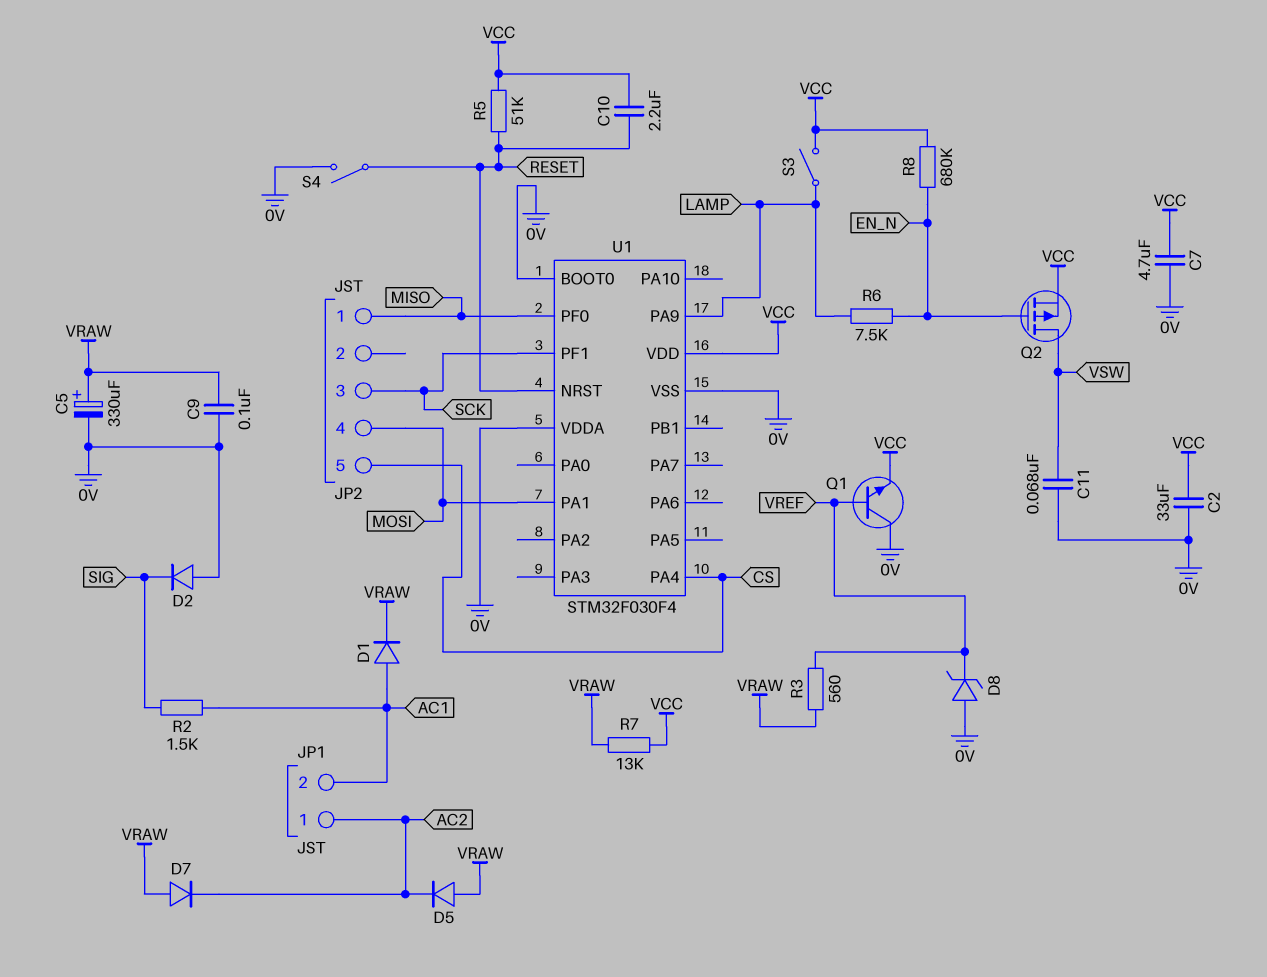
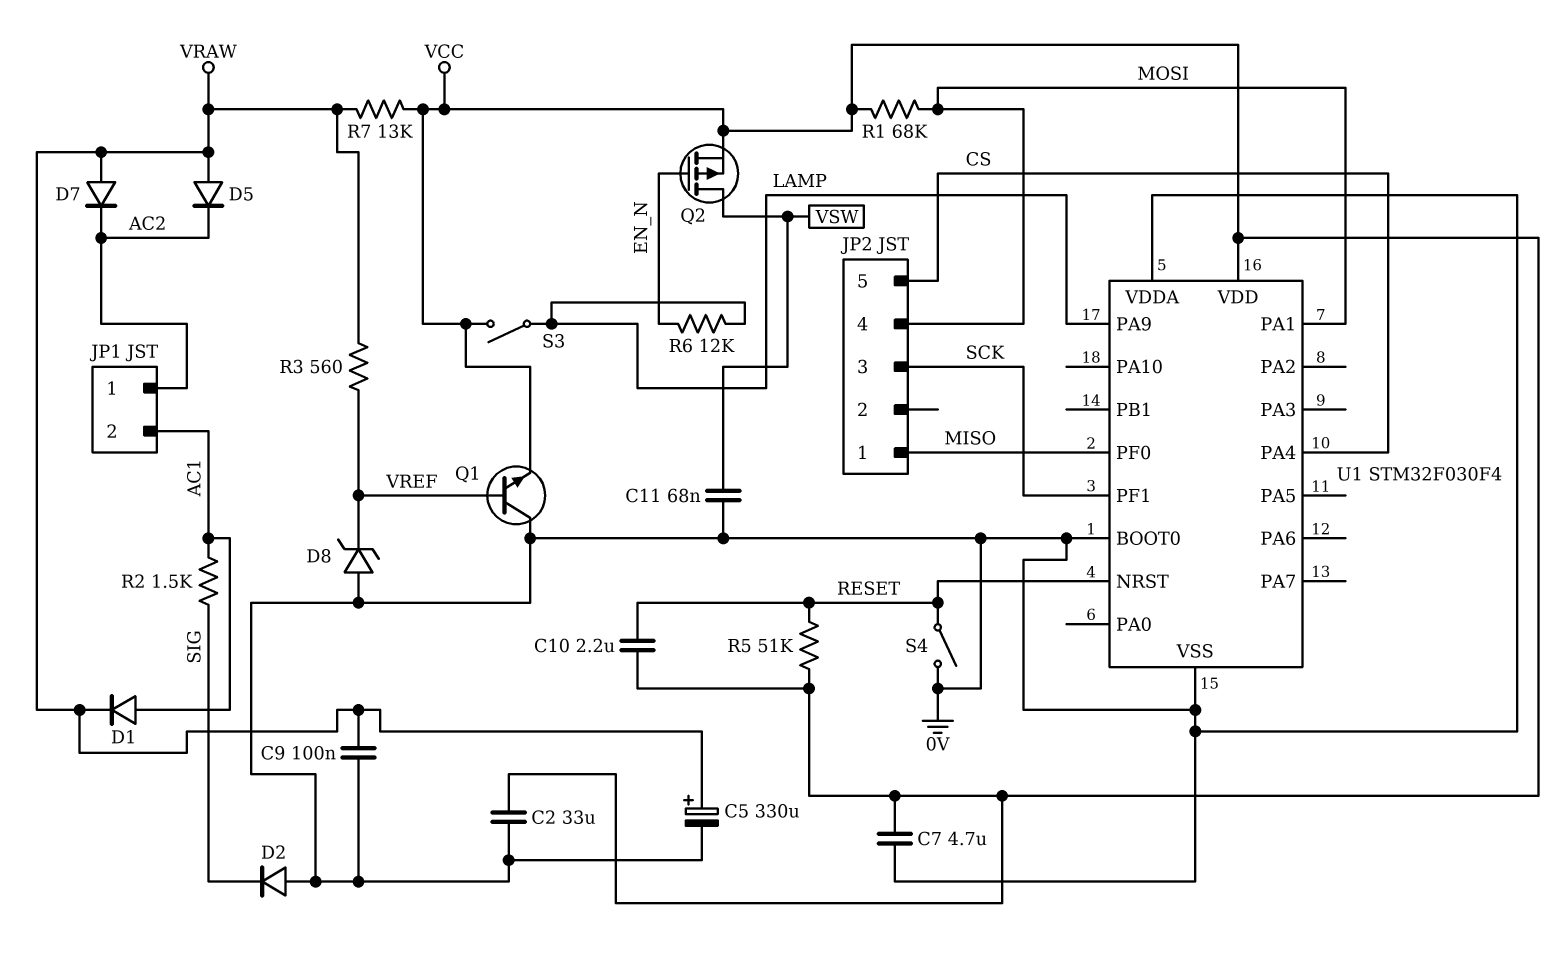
R1: none -> 68k (MOSI, VCC)
R6: 7.5k (EN_N, LAMP) -> 12k (EN_N, LAMP)
R8: 680k (EN_N, VCC) -> none

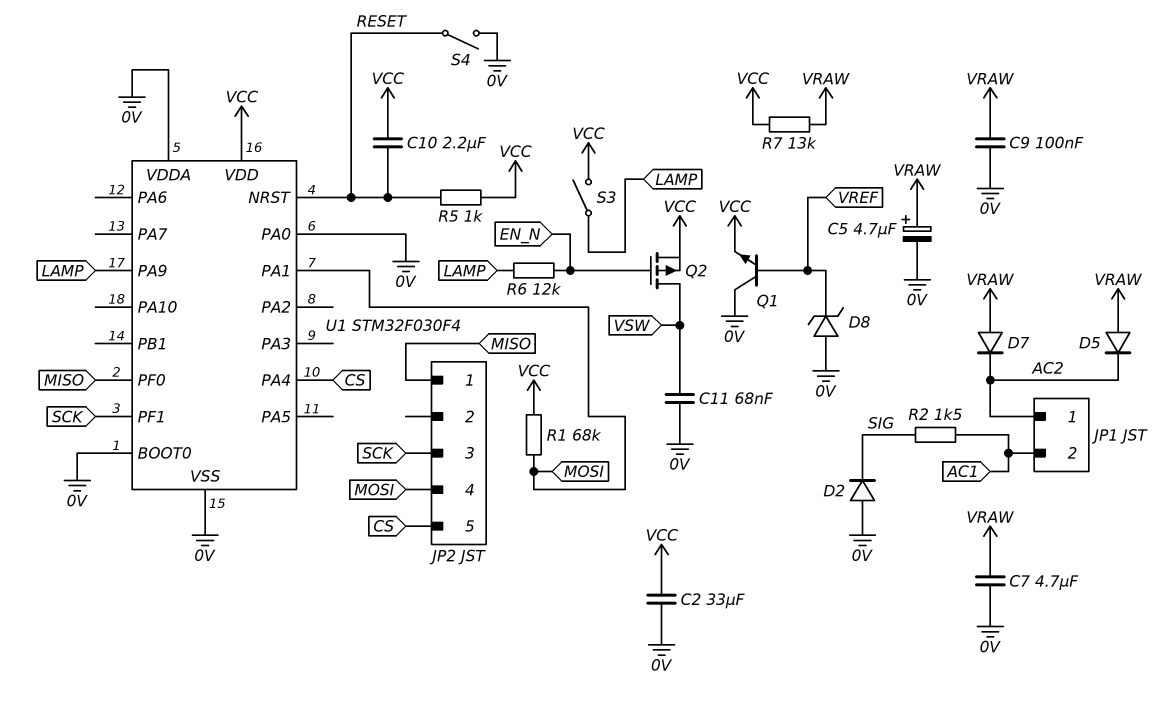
C5: 330uF (plus VRAW, minus 0V) -> 4.7uF (plus VRAW, minus 0V)
C7: 4.7uF (0V, VCC) -> 4.7uF (0V, VRAW)
D1: diode (A AC1, K VRAW) -> none
R3: 560 (VRAW, VREF) -> none
R5: 51k (RESET, VCC) -> 1k (RESET, VCC)
U1 pin PA0: none -> 0V

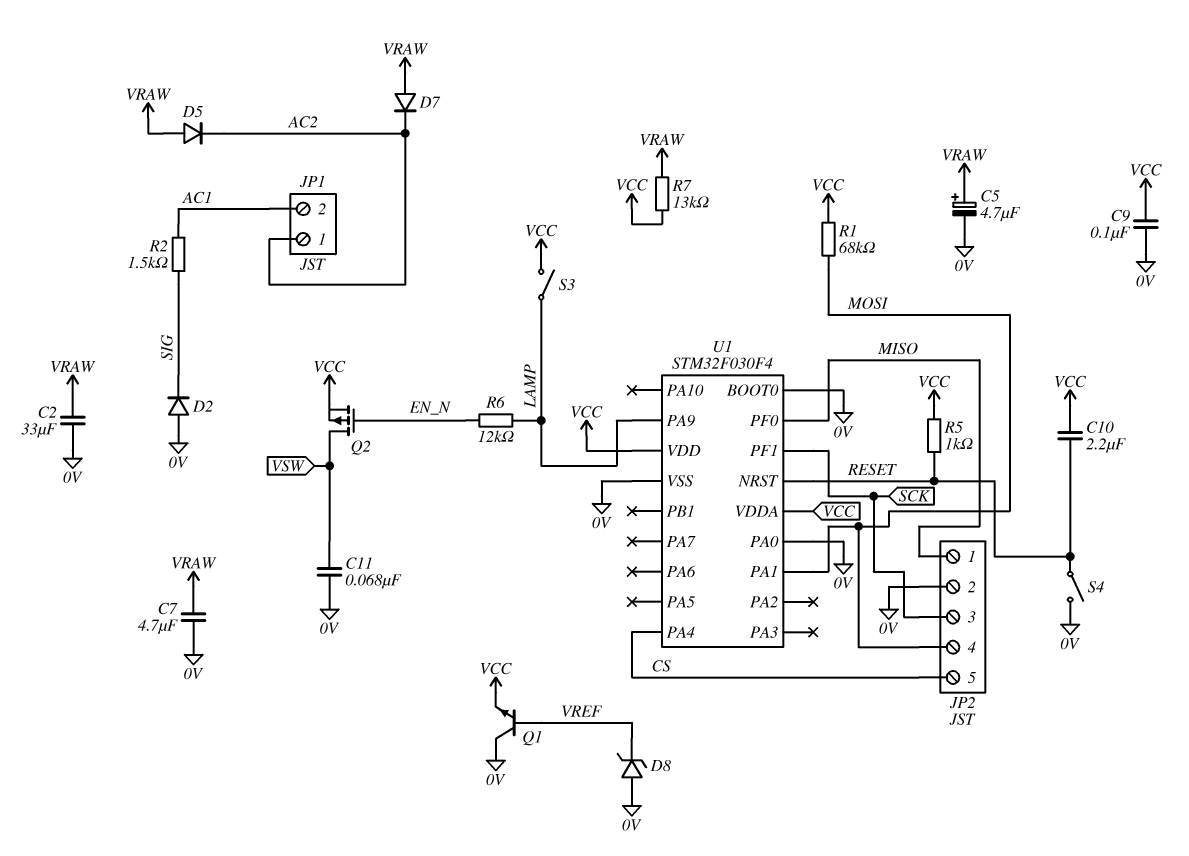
C2: 33uF (0V, VCC) -> 33uF (0V, VRAW)
C9: 100nF (0V, VRAW) -> 100nF (0V, VCC)
JP2 pin 2: none -> 0V
U1 pin VDDA: 0V -> VCC

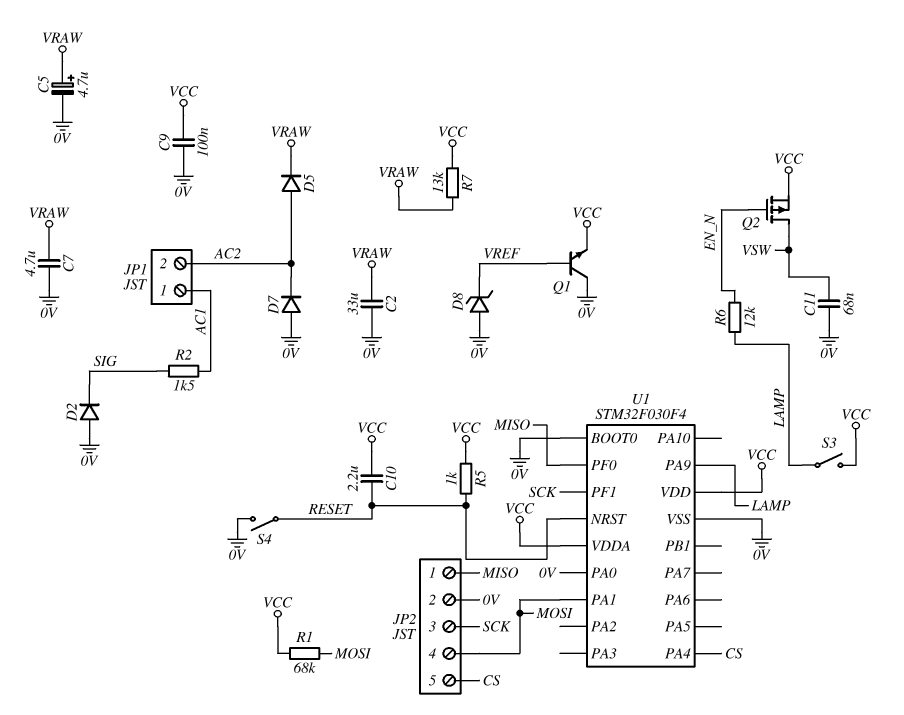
D5: diode (A VRAW, K AC2) -> diode (A AC2, K VRAW)
D7: diode (A VRAW, K AC2) -> diode (A 0V, K AC2)
JP1 pin 1: AC2 -> AC1
JP1 pin 2: AC1 -> AC2

